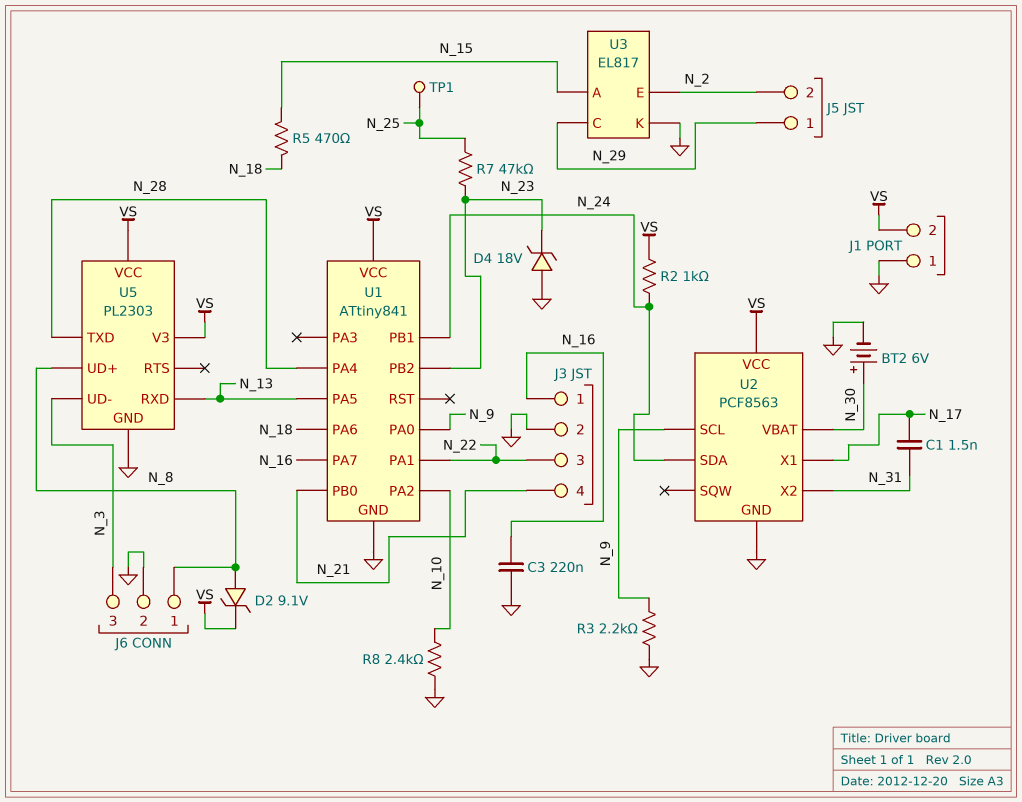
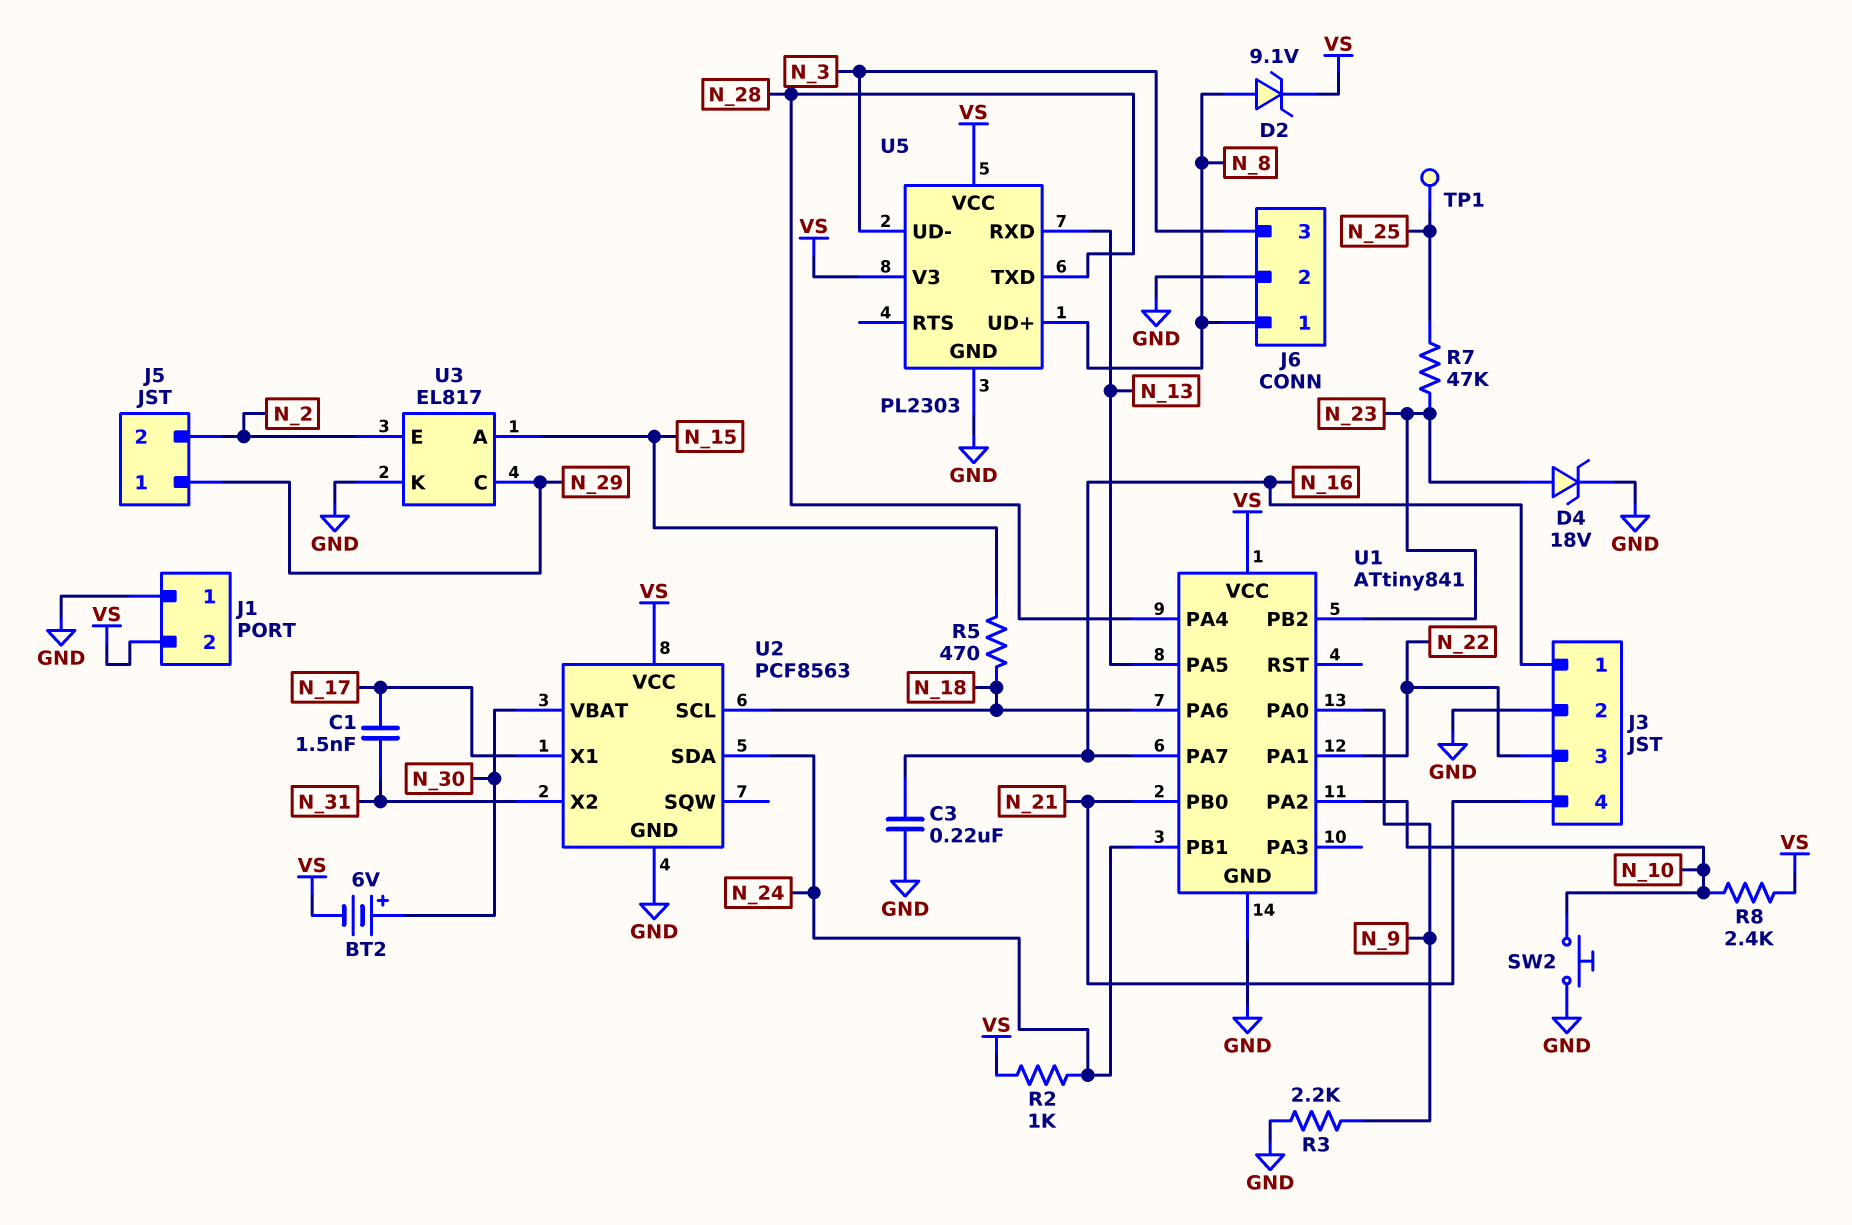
BT2: 6V (plus N_30, minus GND) -> 6V (plus N_30, minus VS)
D4: zener 18V (A GND, K N_23) -> zener 18V (A N_23, K GND)
R8: 2.4k (GND, N_10) -> 2.4k (N_10, VS)
SW2: none -> button (GND, N_10)
U2 pin SCL: N_9 -> N_18

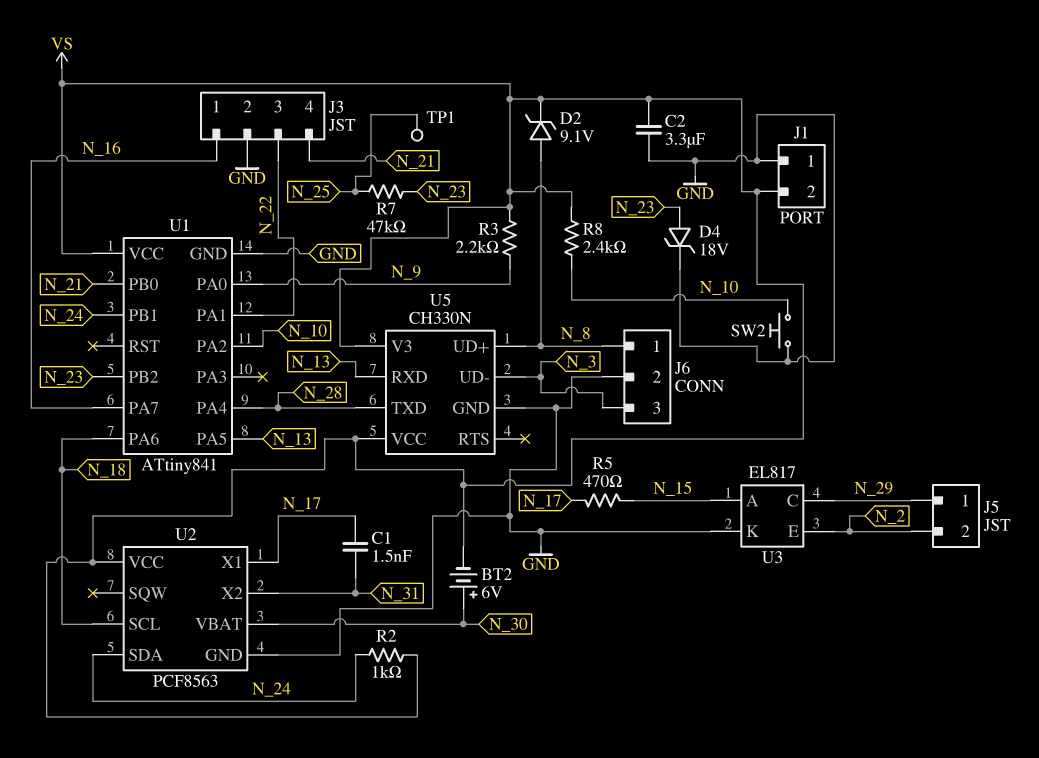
C2: none -> 3.3uF (GND, VS)
C3: 220nF (GND, N_16) -> none
R3: 2.2k (GND, N_9) -> 2.2k (N_9, VS)
R5: 470 (N_15, N_18) -> 470 (N_15, N_17)
U5: PL2303 -> CH330N

